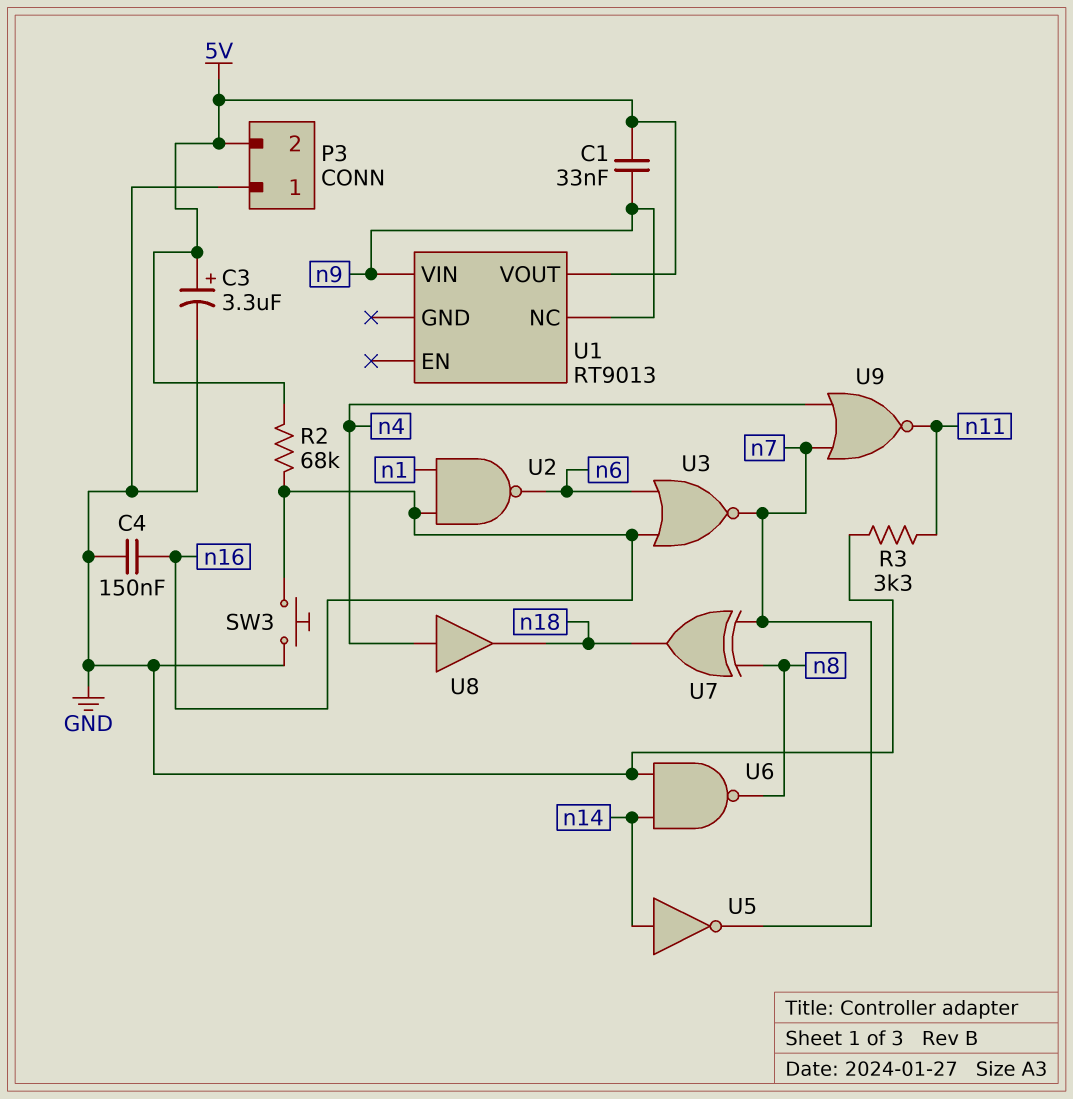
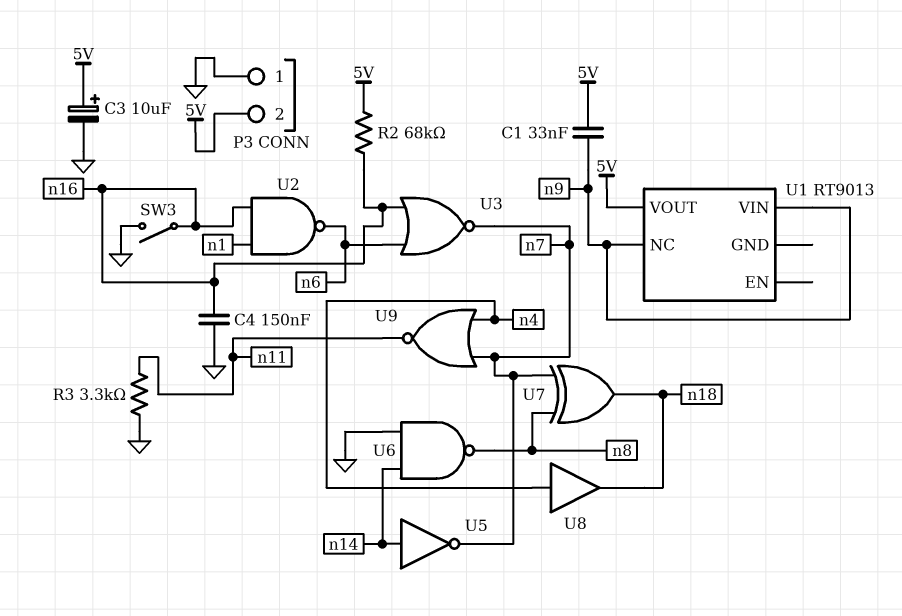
C3: 3.3uF (plus 5V, minus GND) -> 10uF (plus 5V, minus GND)
SW3: button (GND, n16) -> switch (GND, n16)

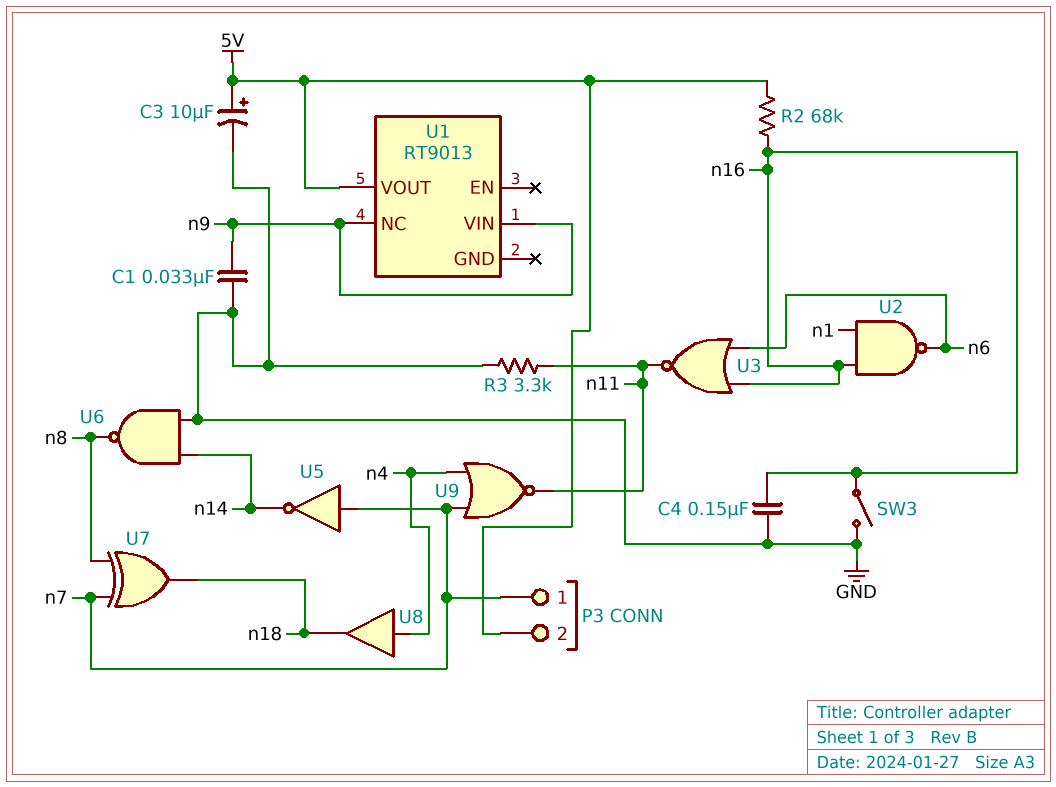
C1: 33nF (5V, n9) -> 33nF (GND, n9)
P3 pin 1: GND -> n7
U3: NOR (in n6, in n16, out n7) -> NOR (in n6, in n16, out n11)
U5: NOT (in n14, out n7) -> NOT (in n7, out n14)

